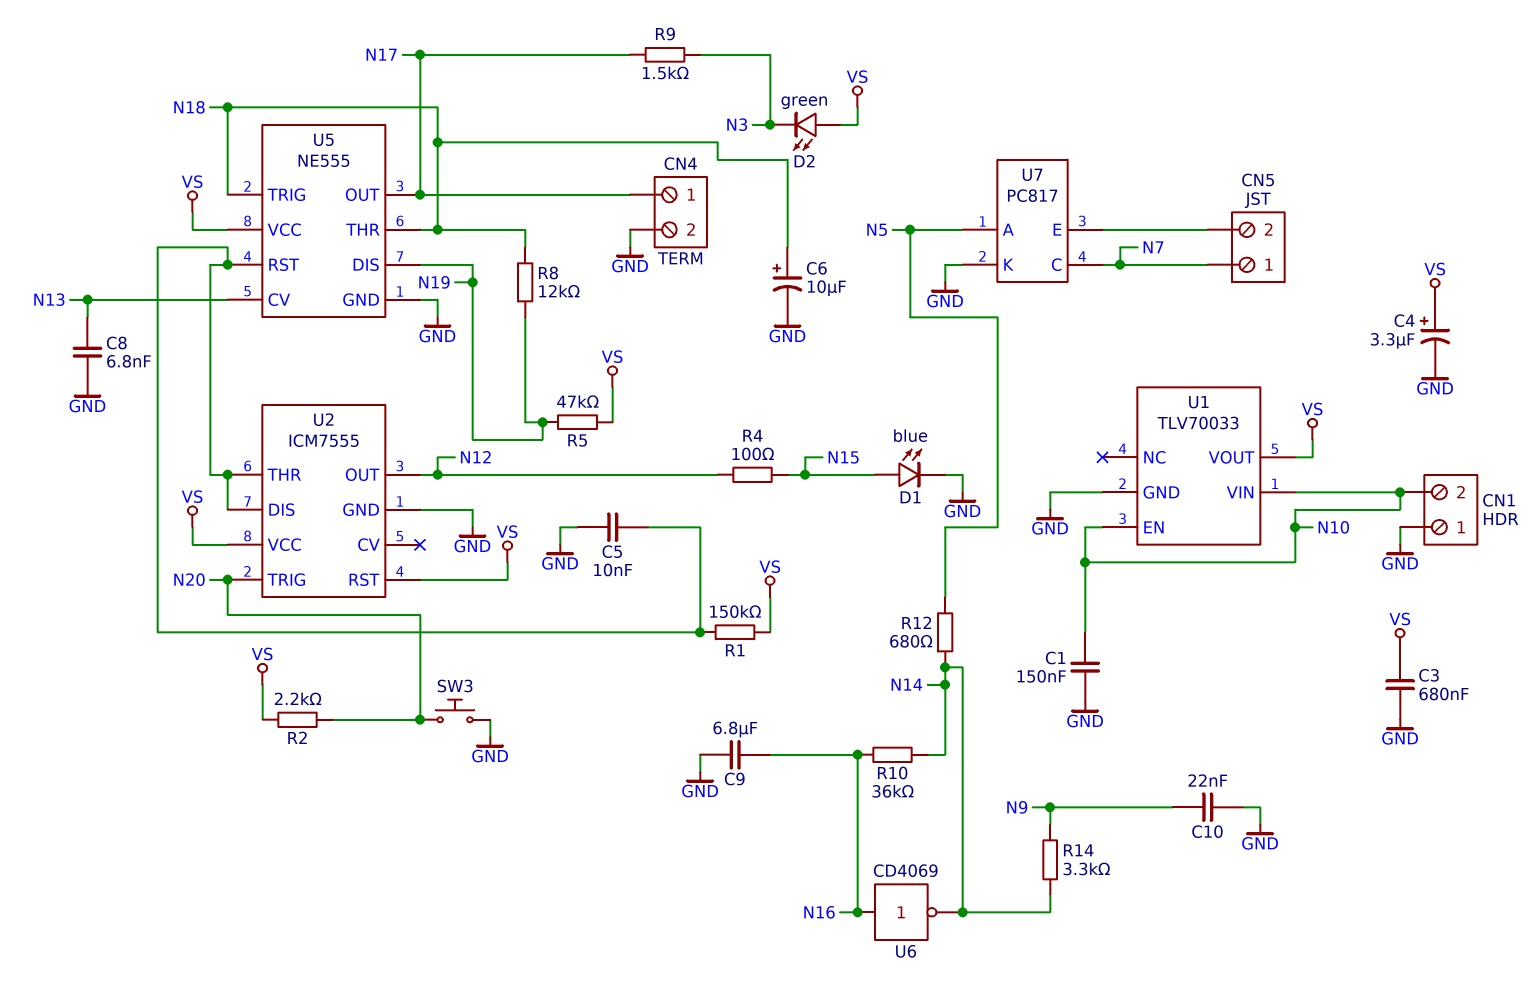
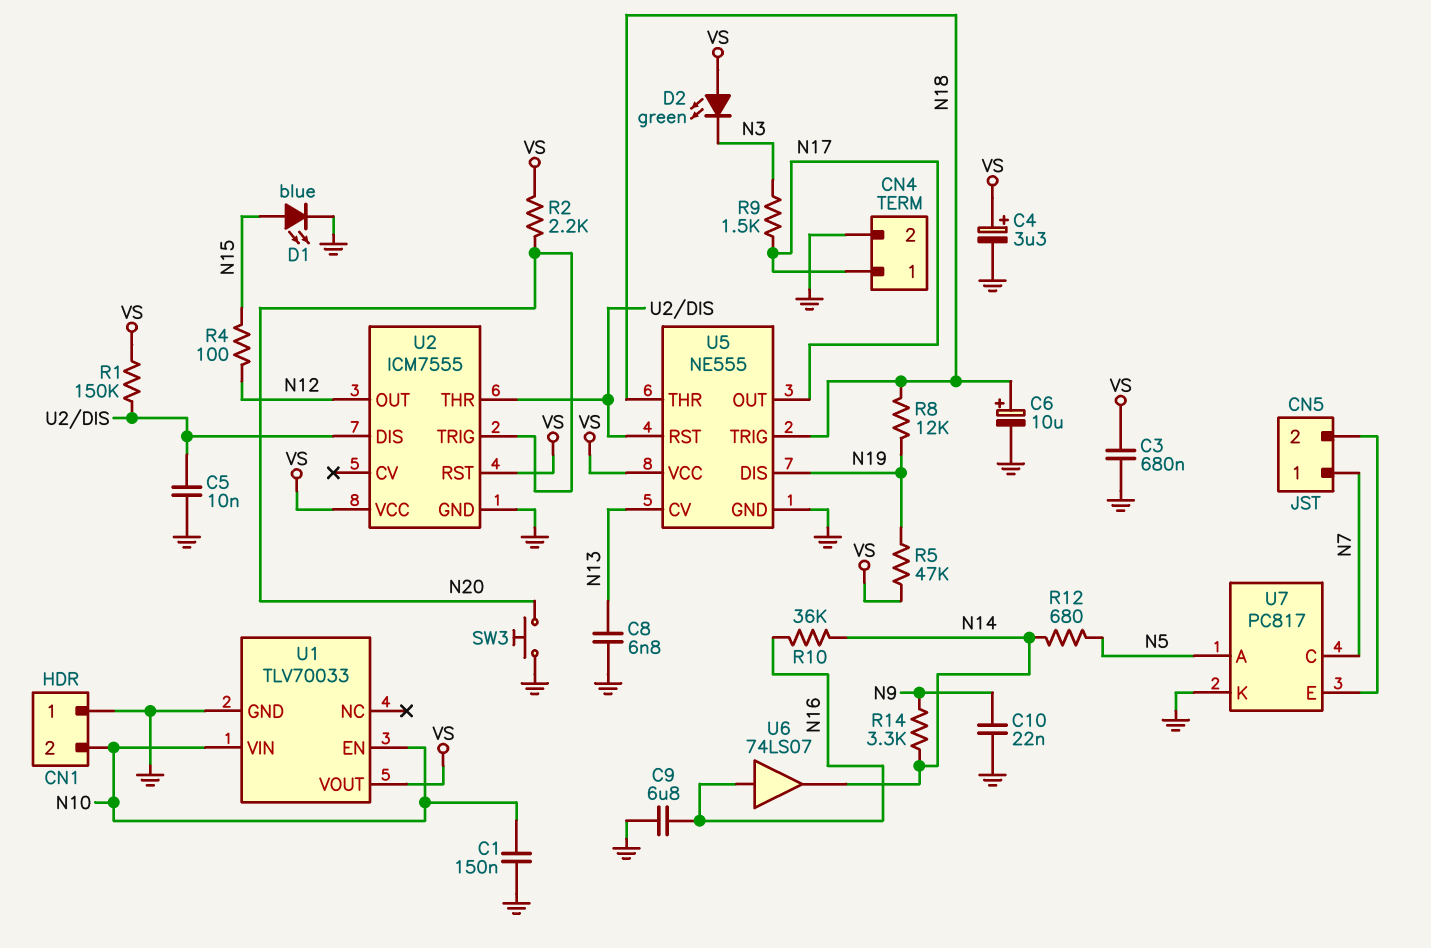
U6: NOT CD4069 (in N16, out N14) -> buffer 74LS07 (in N16, out N14)

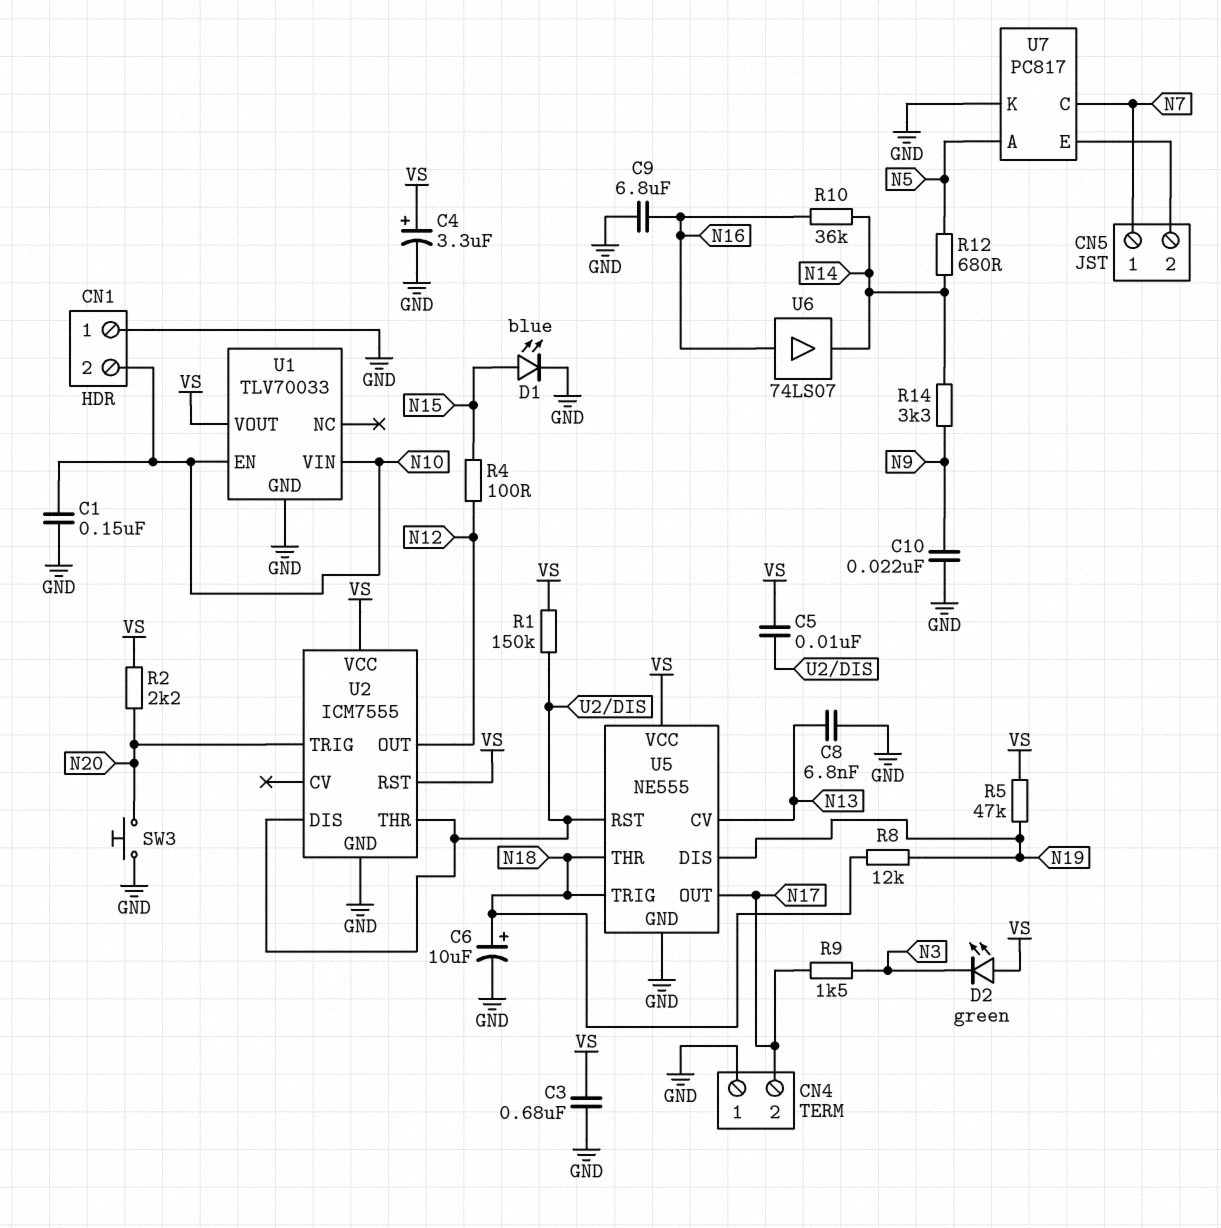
C5: 10nF (GND, U2/DIS) -> 10nF (U2/DIS, VS)
CN4 pin 1: N17 -> GND
CN4 pin 2: GND -> N17

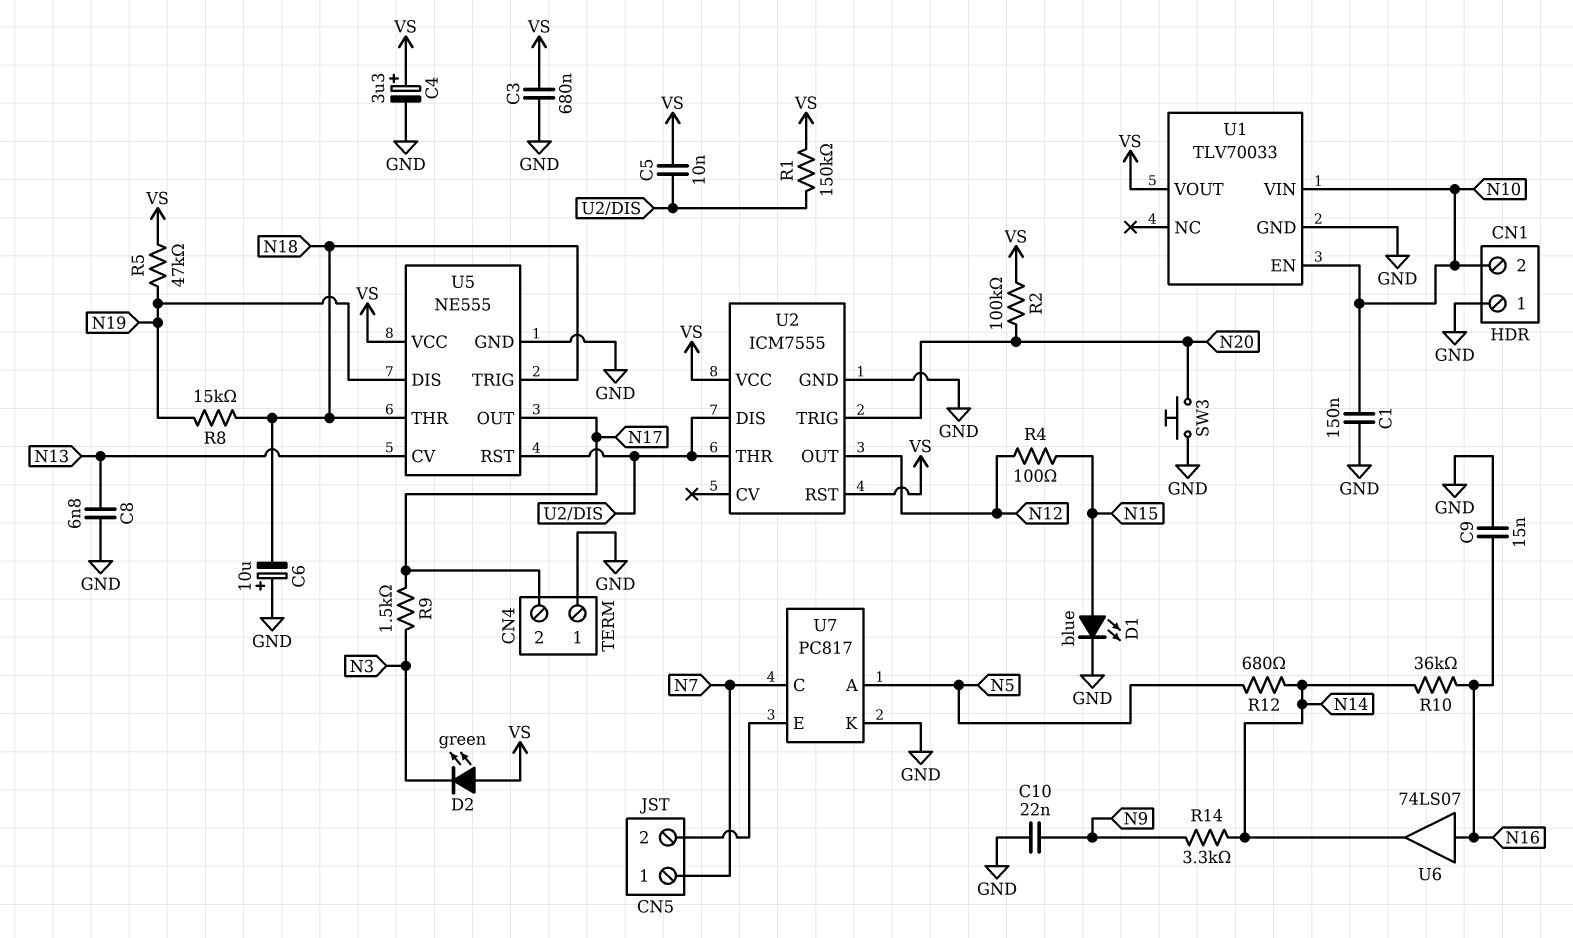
C6: 10uF (plus N18, minus GND) -> 10uF (plus GND, minus N18)
C9: 6.8uF (GND, N16) -> 15nF (GND, N16)
R2: 2.2k (N20, VS) -> 100k (N20, VS)
R8: 12k (N18, N19) -> 15k (N18, N19)

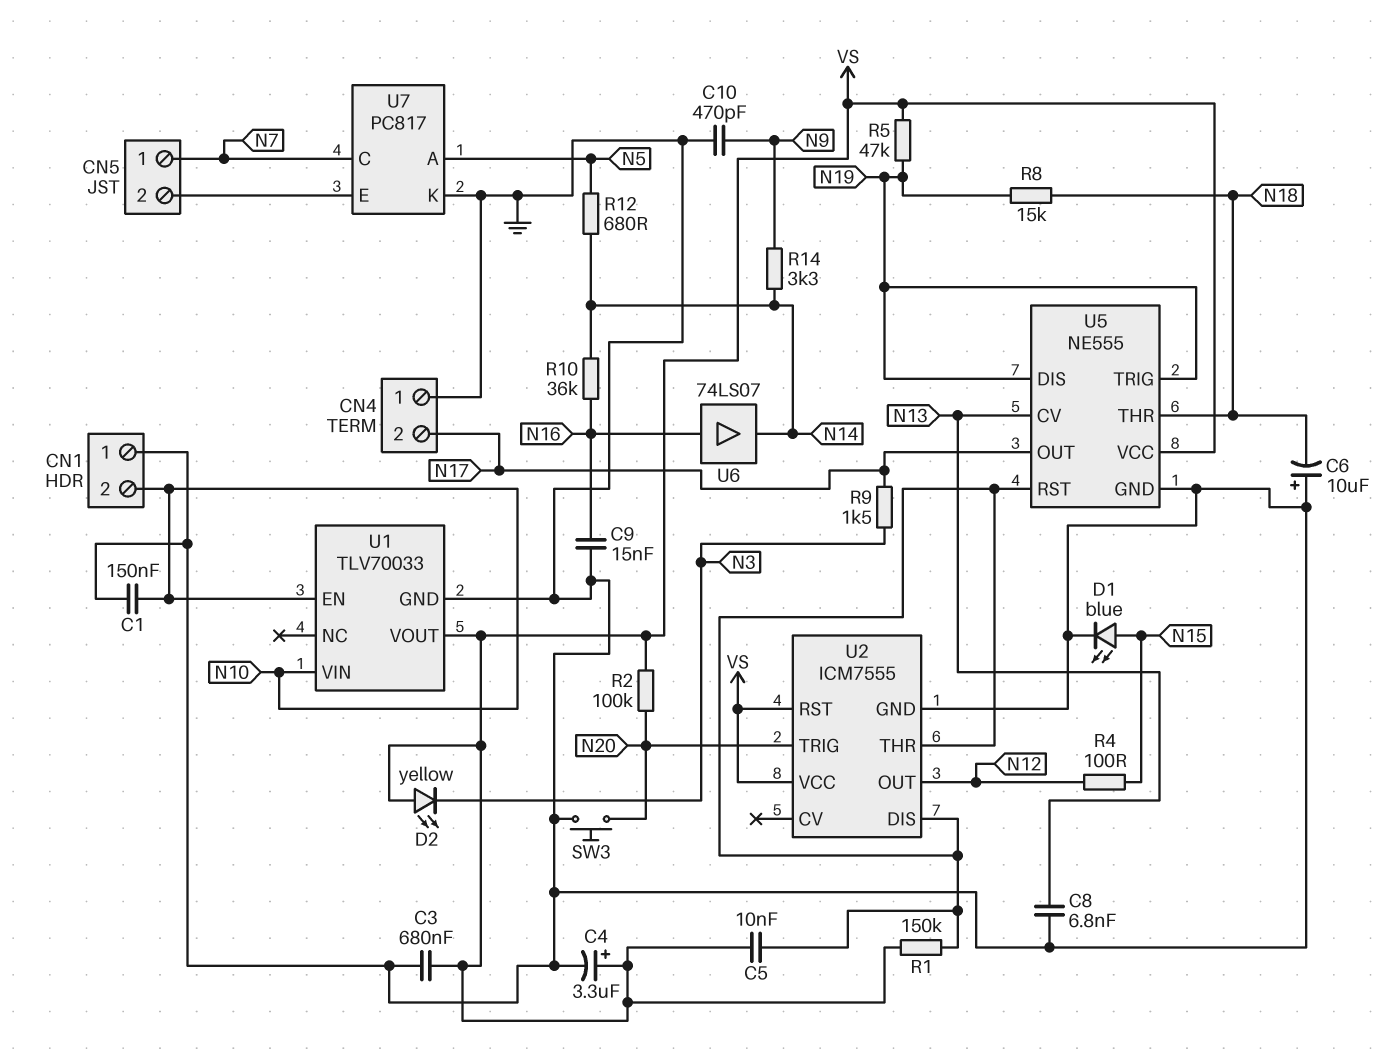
C10: 22nF (GND, N9) -> 470pF (GND, N9)
D2: LED green (A VS, K N3) -> LED yellow (A VS, K N3)
U5 pin TRIG: N18 -> N19

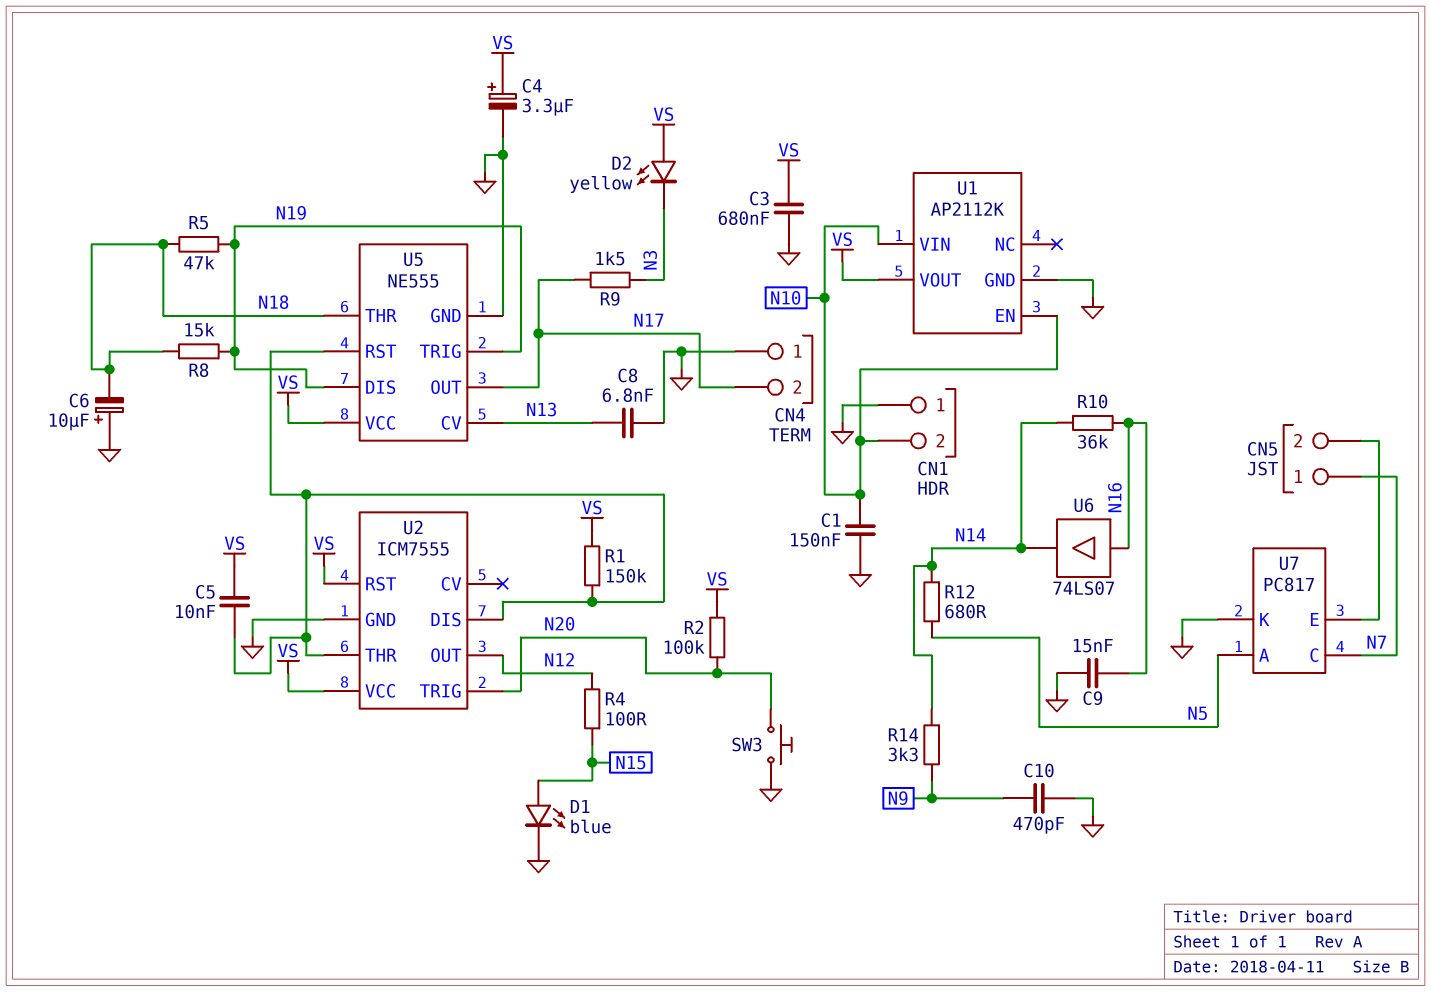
R5: 47k (N19, VS) -> 47k (N18, N19)
U1: TLV70033 -> AP2112K

